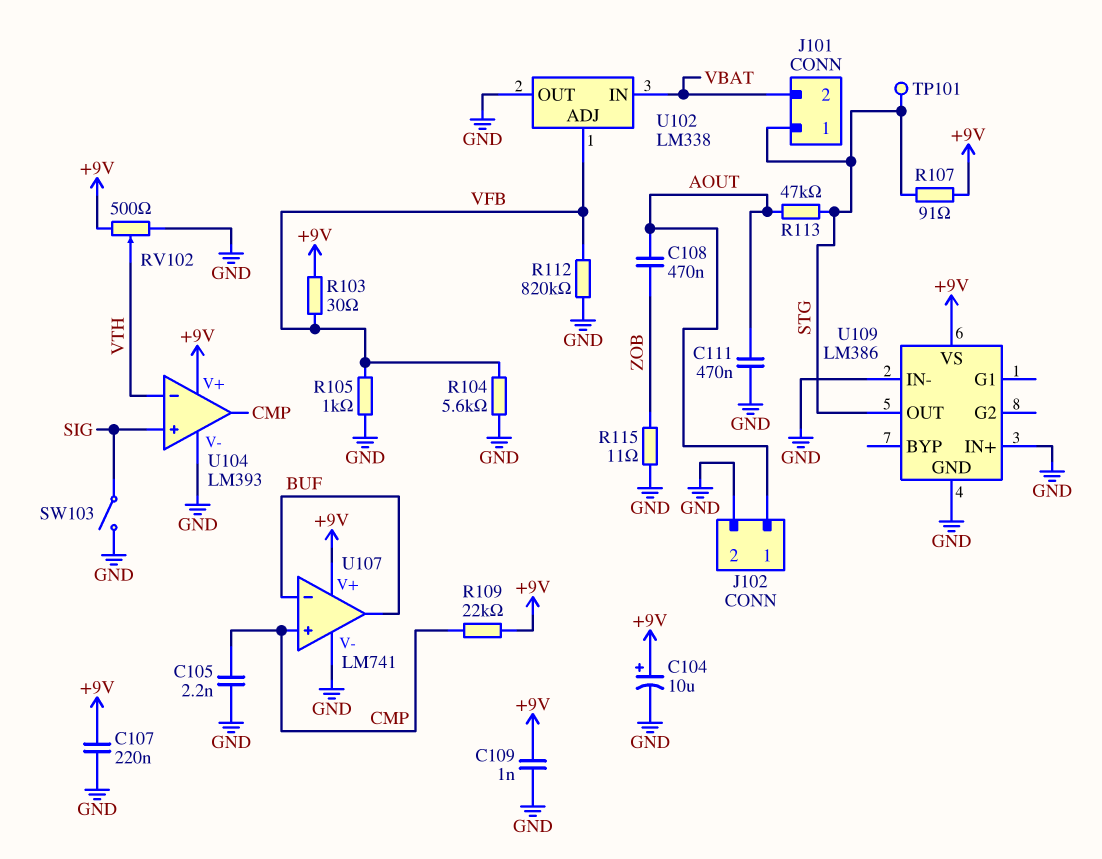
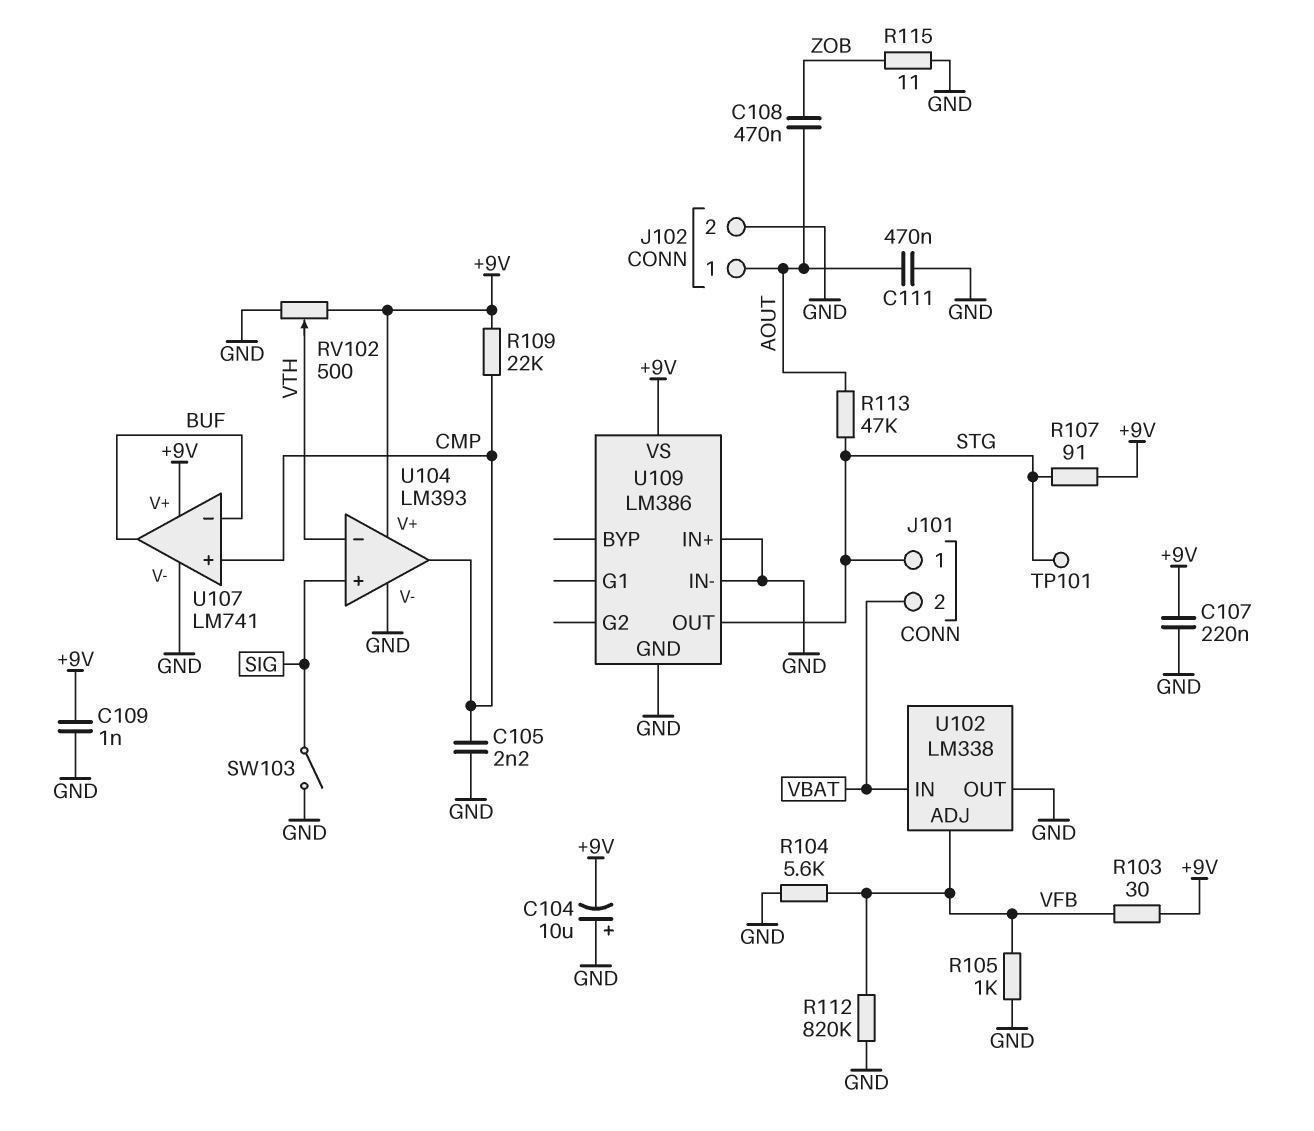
C104: 10uF (plus +9V, minus GND) -> 10uF (plus GND, minus +9V)

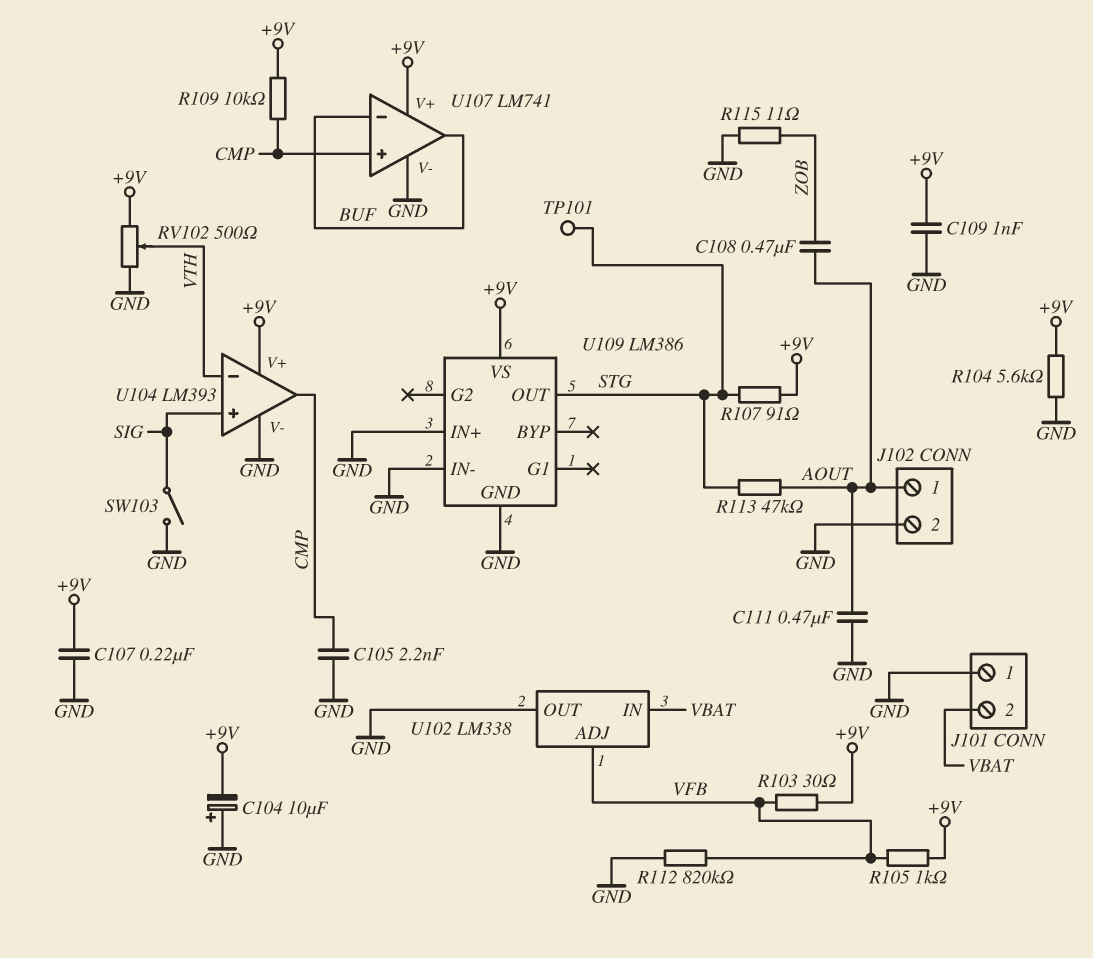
J101 pin 1: STG -> GND
R104: 5.6k (GND, VFB) -> 5.6k (+9V, GND)
R105: 1k (GND, VFB) -> 1k (+9V, VFB)
R109: 22k (+9V, CMP) -> 10k (+9V, CMP)

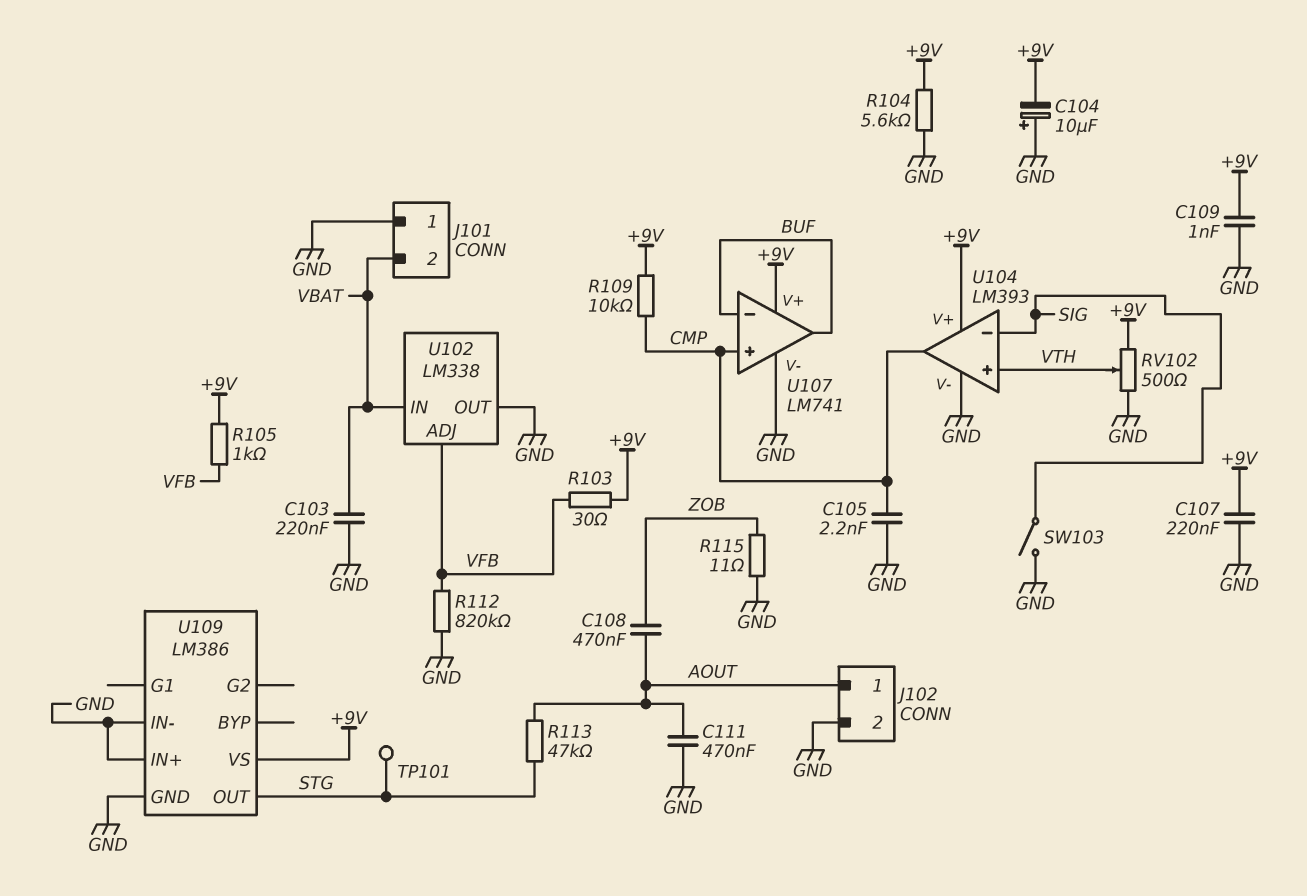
C103: none -> 220nF (GND, VBAT)
R107: 91 (+9V, STG) -> none
U104 pin in+: SIG -> VTH
U104 pin in-: VTH -> SIG

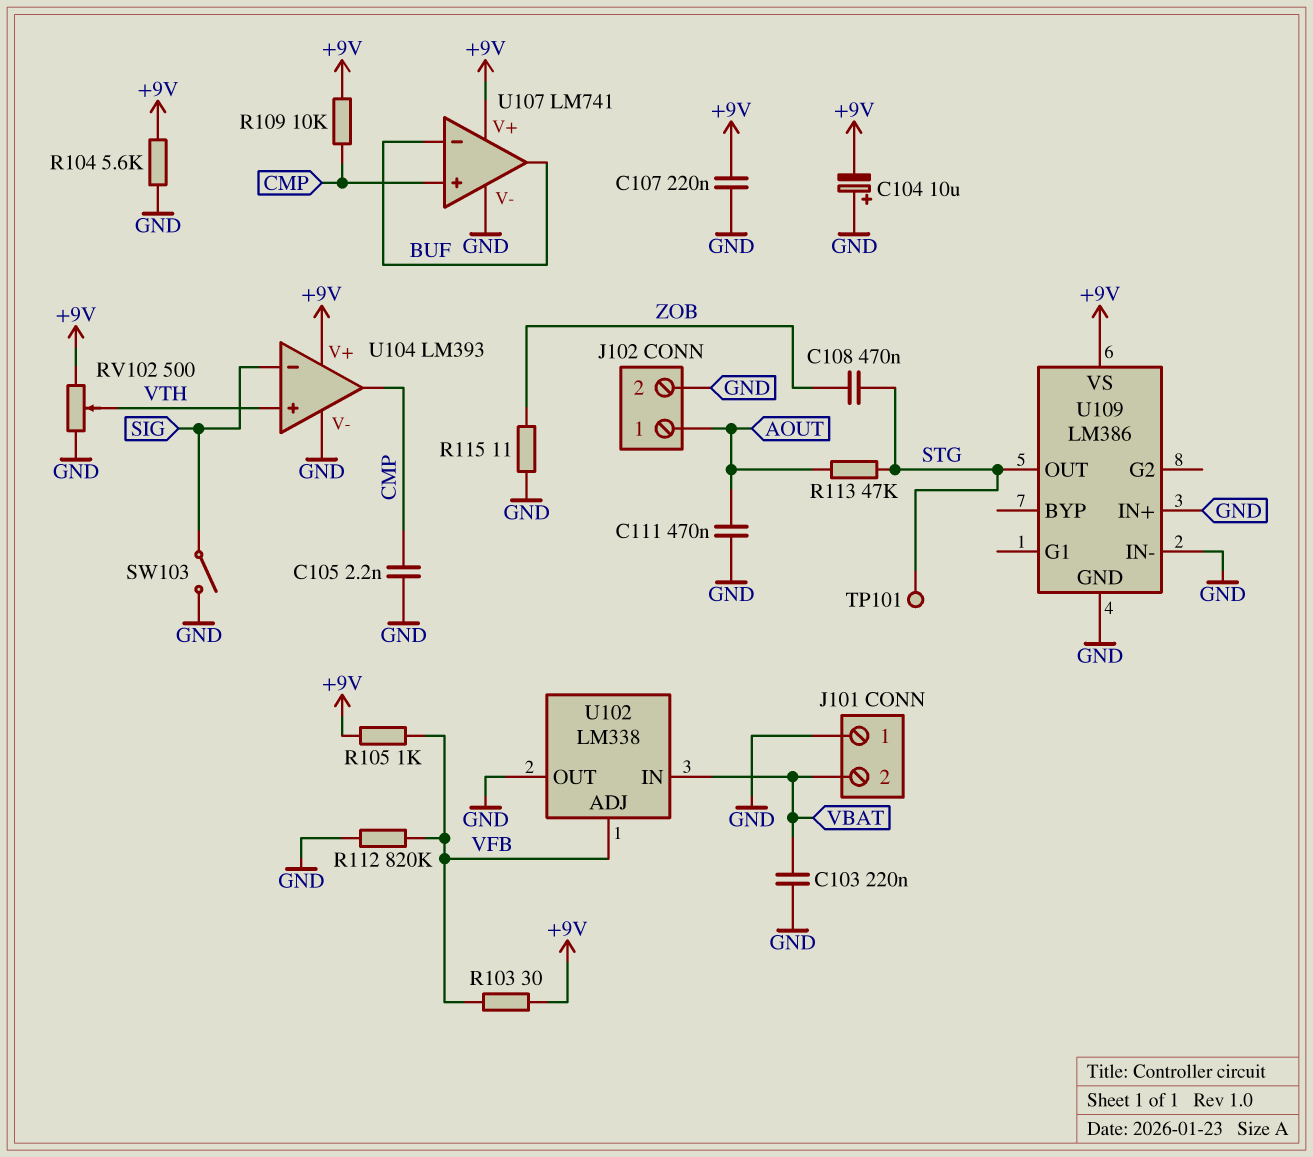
C108: 470nF (AOUT, ZOB) -> 470nF (STG, ZOB)
C109: 1nF (+9V, GND) -> none

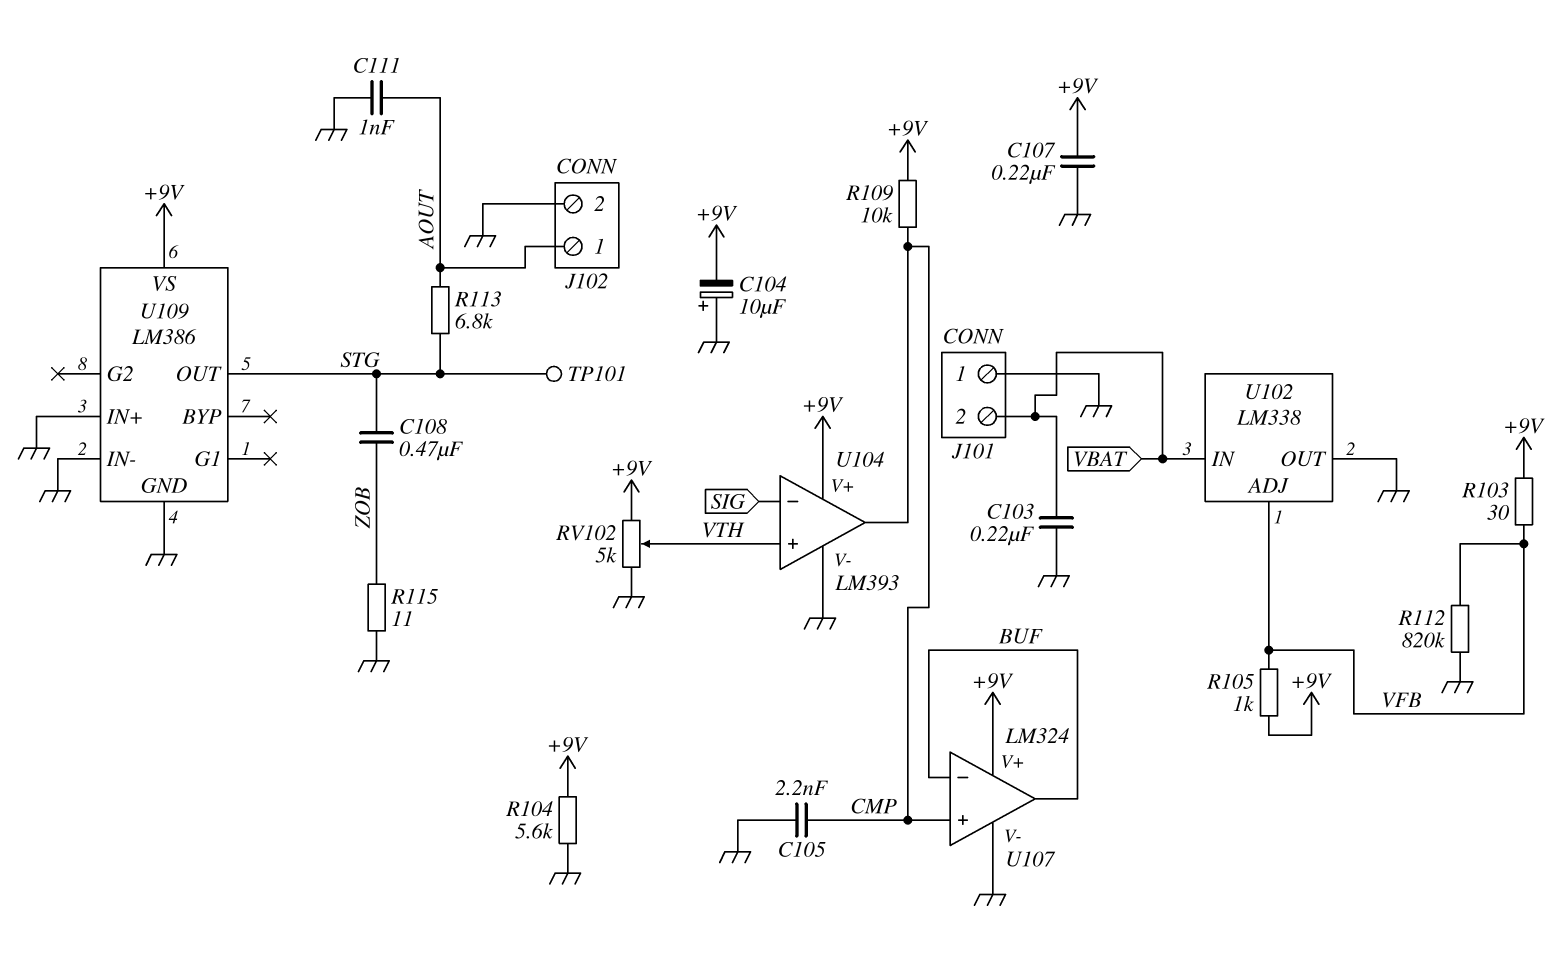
C111: 470nF (AOUT, GND) -> 1nF (AOUT, GND)
R113: 47k (AOUT, STG) -> 6.8k (AOUT, STG)
RV102: 500 (+9V, GND, wiper VTH) -> 5k (+9V, GND, wiper VTH)
SW103: switch (GND, SIG) -> none
U107: LM741 -> LM324

